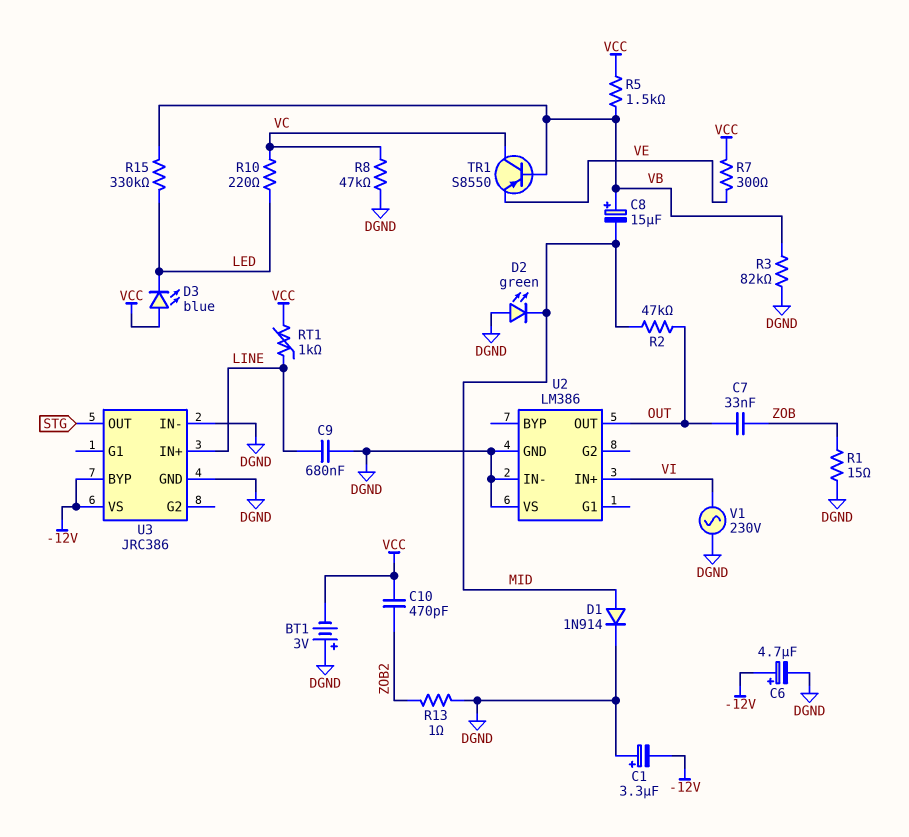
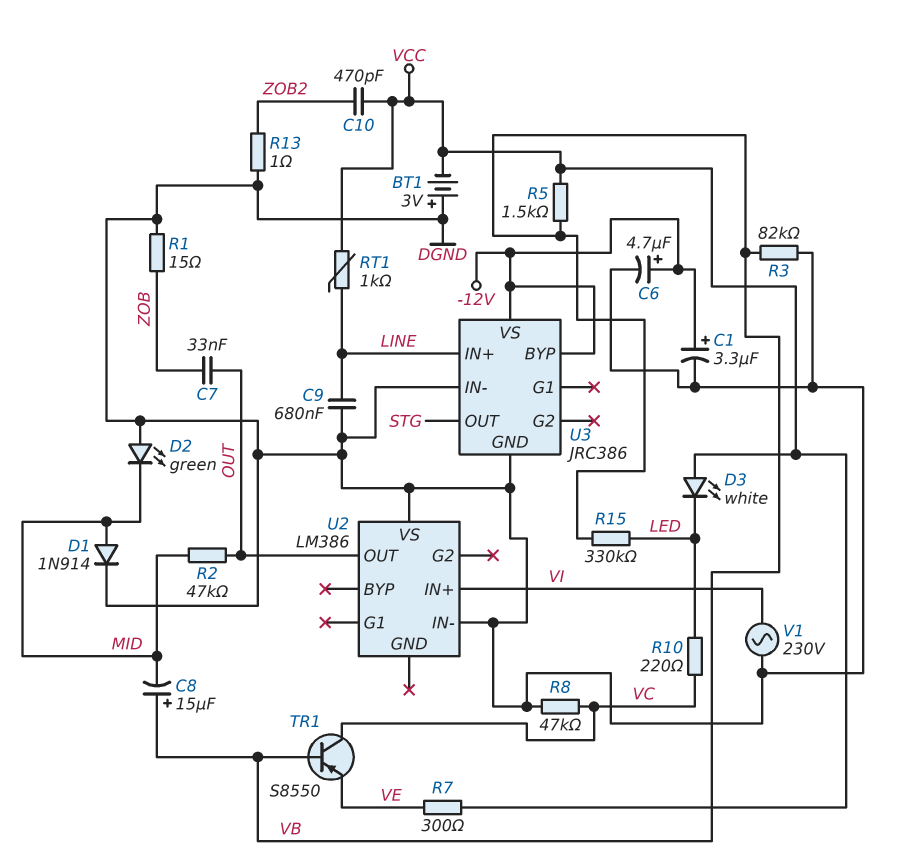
C1: 3.3uF (plus DGND, minus -12V) -> 3.3uF (plus -12V, minus DGND)
D3: LED blue (A VCC, K LED) -> LED white (A VCC, K LED)
U2 pin GND: DGND -> none

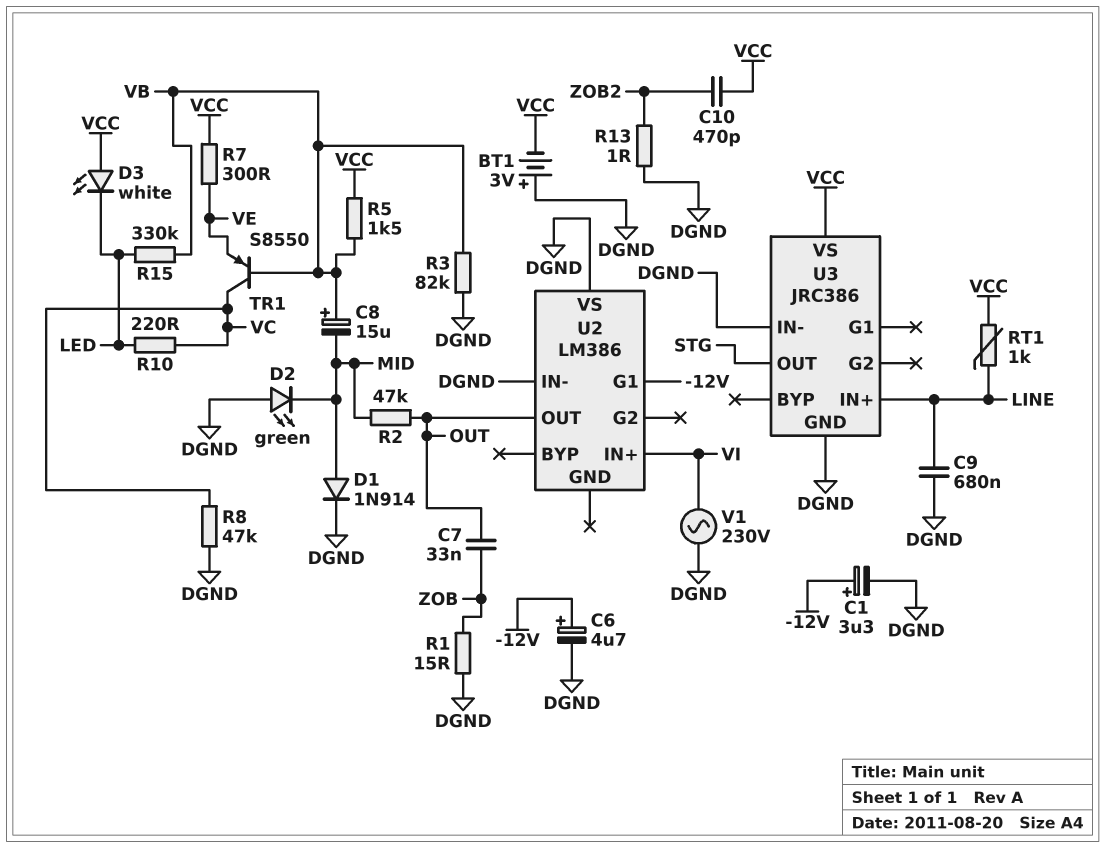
U2 pin G1: none -> -12V
U3 pin BYP: -12V -> none
U3 pin VS: -12V -> VCC

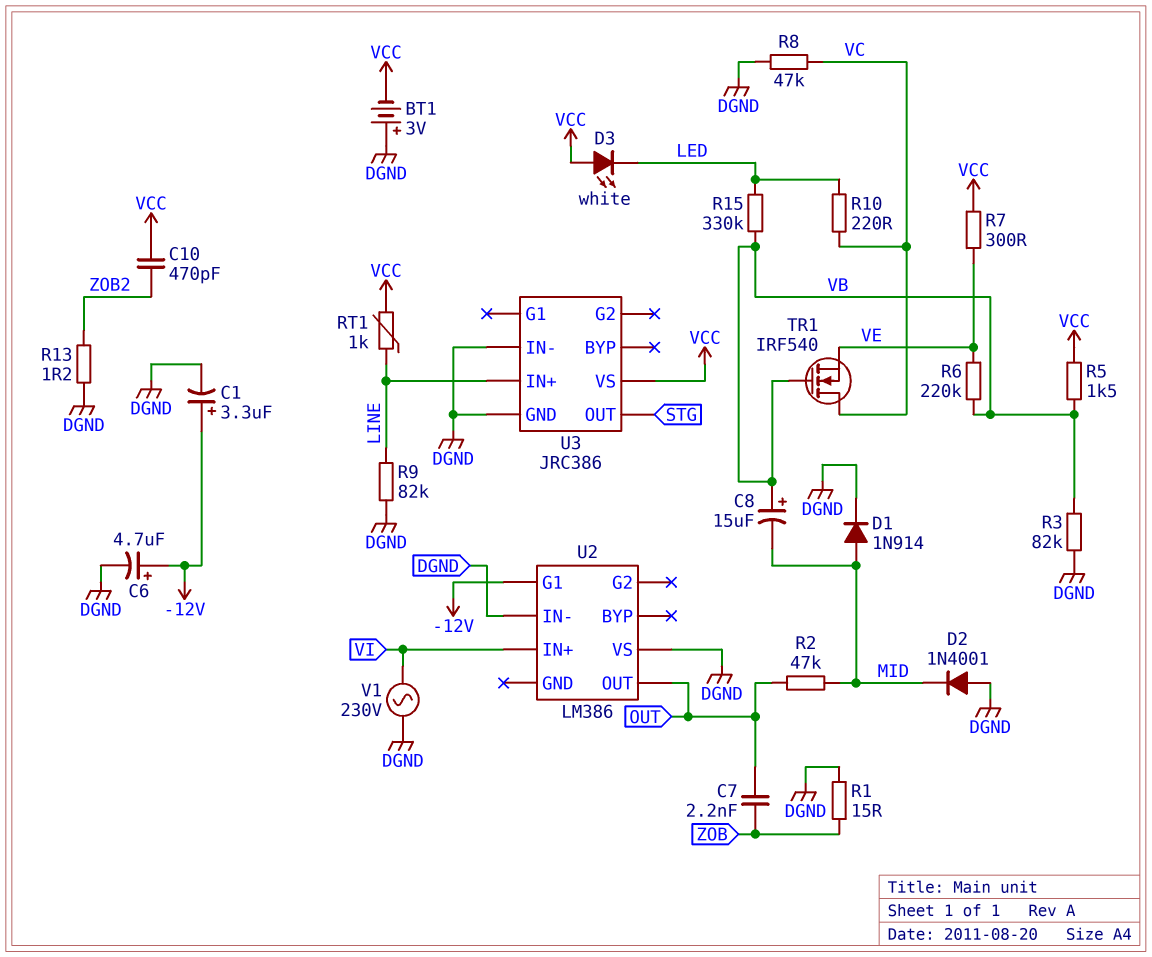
C7: 33nF (OUT, ZOB) -> 2.2nF (OUT, ZOB)
C9: 680nF (DGND, LINE) -> none
D2: LED green (A DGND, K MID) -> diode 1N4001 (A DGND, K MID)
R6: none -> 220k (VB, VE)
R9: none -> 82k (DGND, LINE)
R13: 1 (DGND, ZOB2) -> 1.2 (DGND, ZOB2)
TR1: PNP S8550 (B VB, C VC, E VE) -> NMOS IRF540 (G VB, D VC, S VE)

